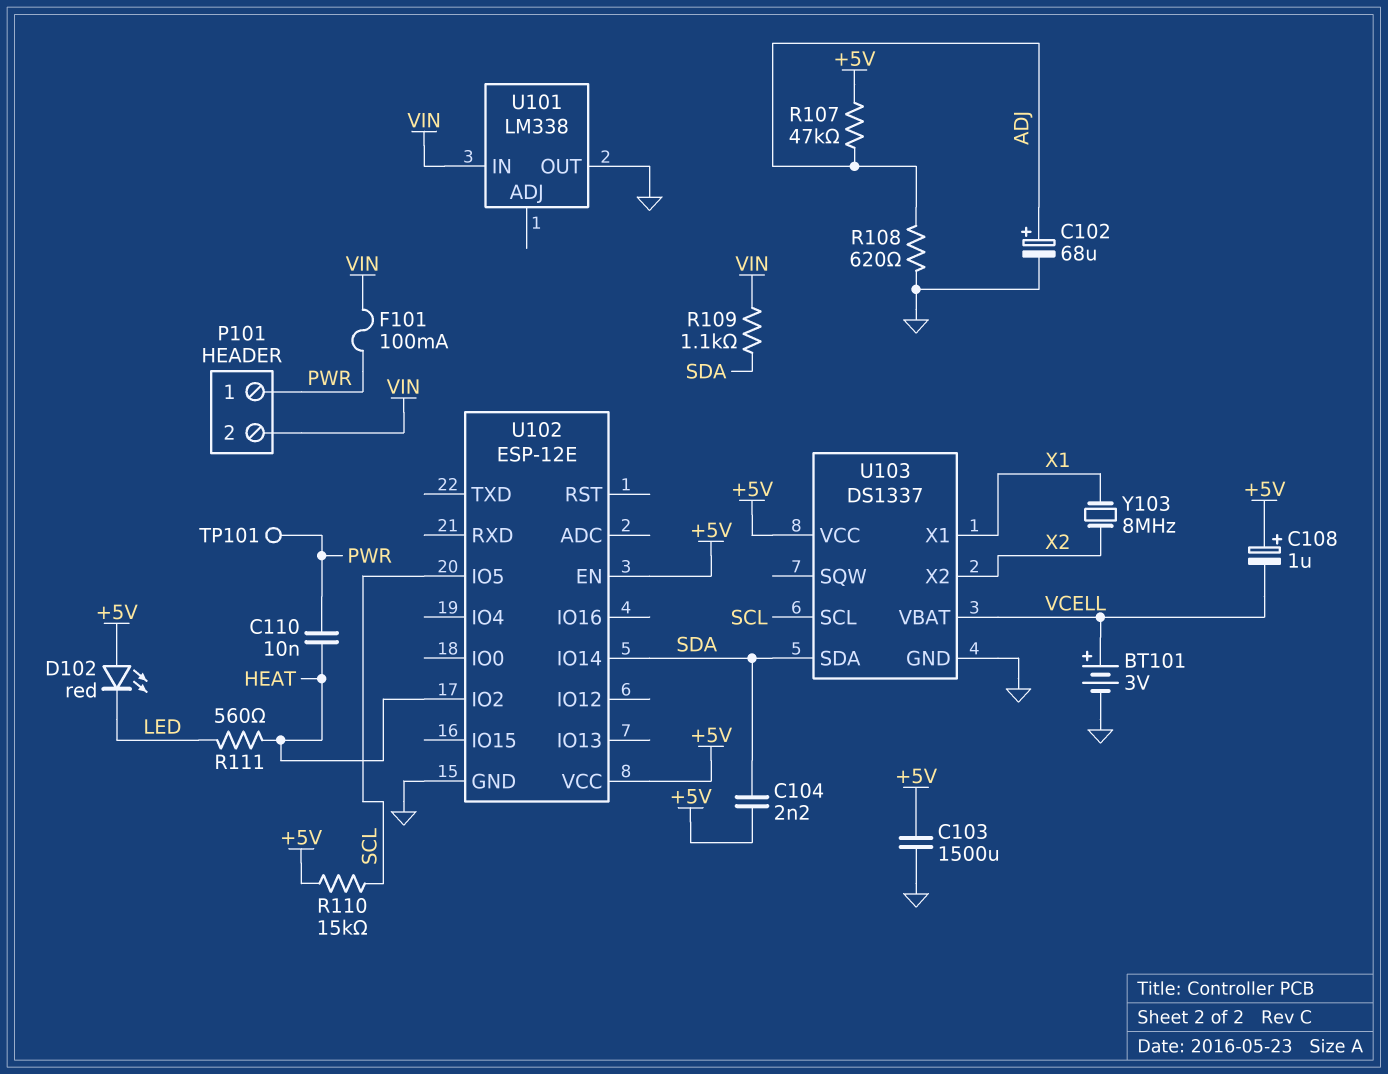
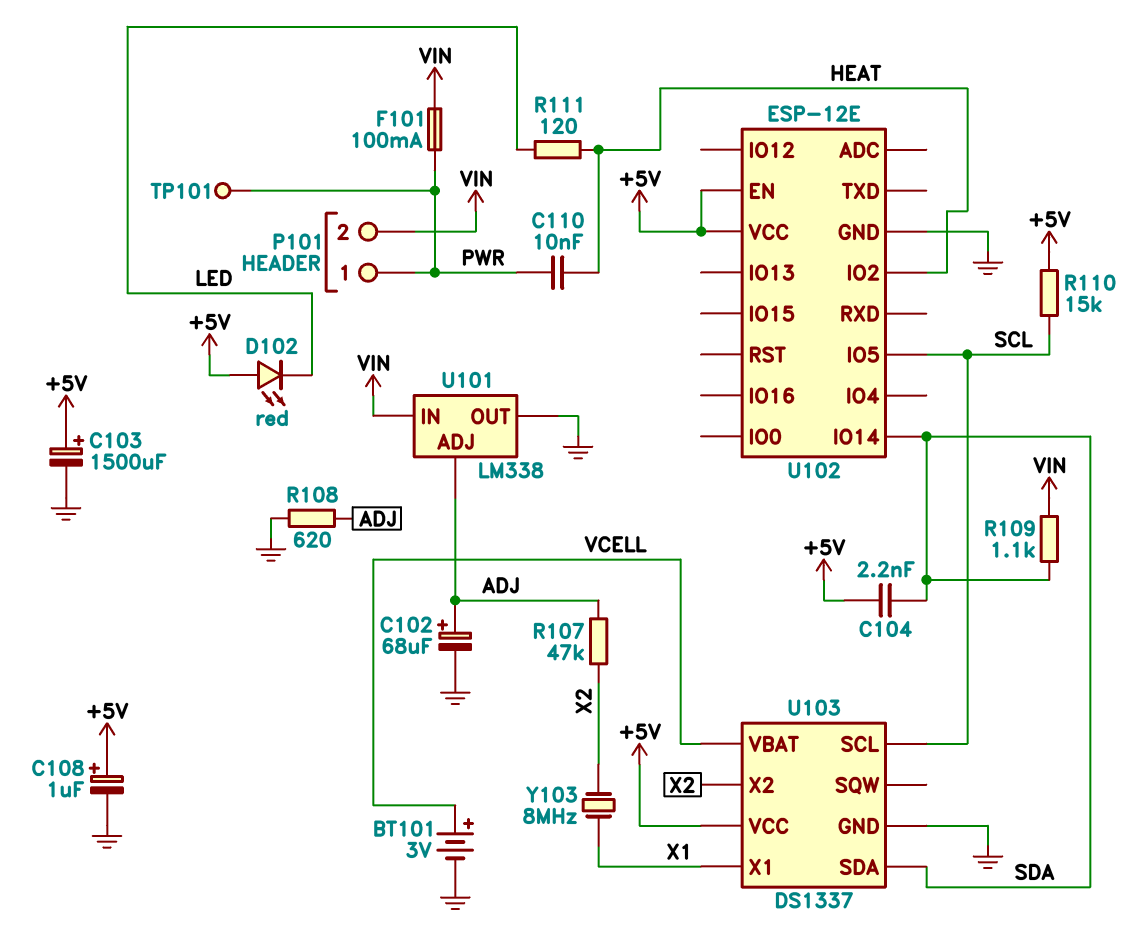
C103: 1500uF (+5V, GND) -> 1500uF (plus +5V, minus GND)
C108: 1uF (plus +5V, minus VCELL) -> 1uF (plus +5V, minus GND)
R107: 47k (+5V, ADJ) -> 47k (ADJ, X2)
R111: 560 (HEAT, LED) -> 120 (HEAT, LED)
U101 pin ADJ: none -> ADJ

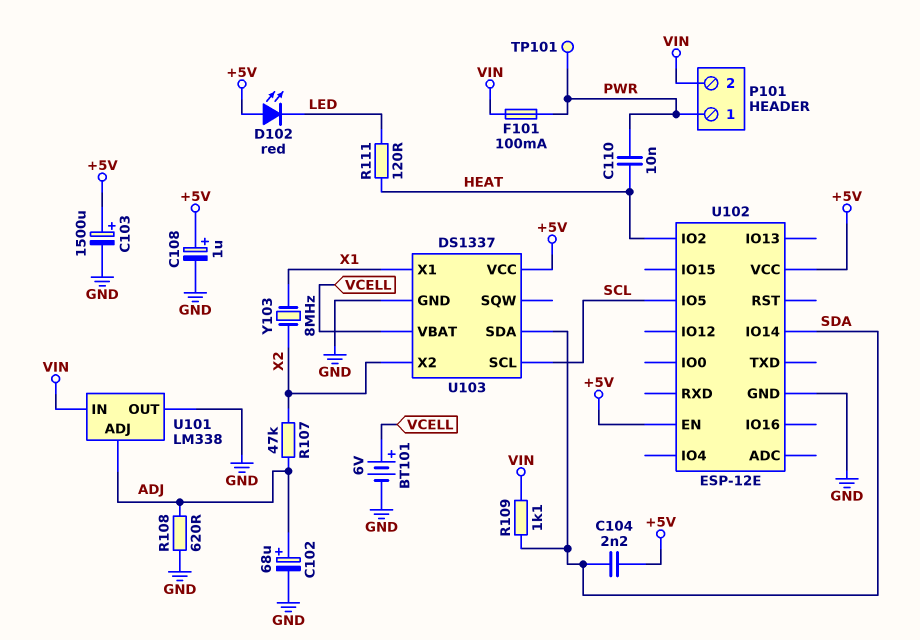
BT101: 3V (plus VCELL, minus GND) -> 6V (plus VCELL, minus GND)
R110: 15k (+5V, SCL) -> none

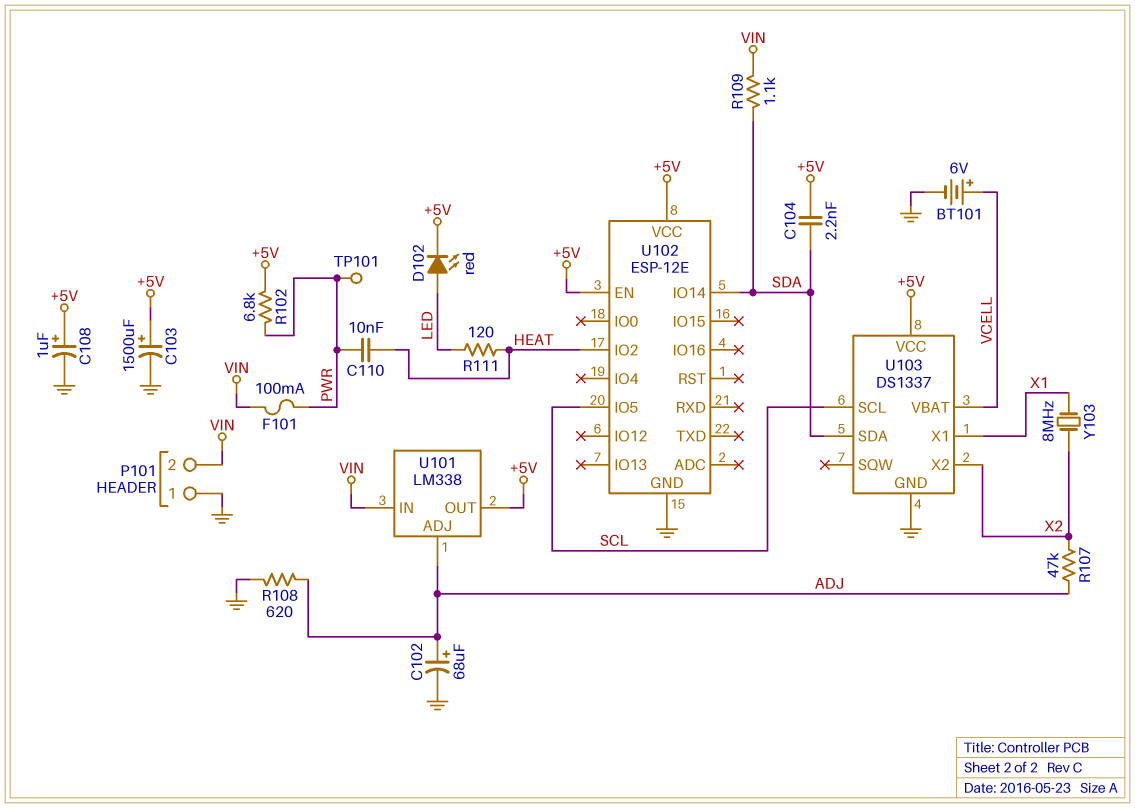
D102: LED red (A +5V, K LED) -> LED red (A LED, K +5V)
P101 pin 1: PWR -> GND
R102: none -> 6.8k (+5V, PWR)
U101 pin OUT: GND -> +5V

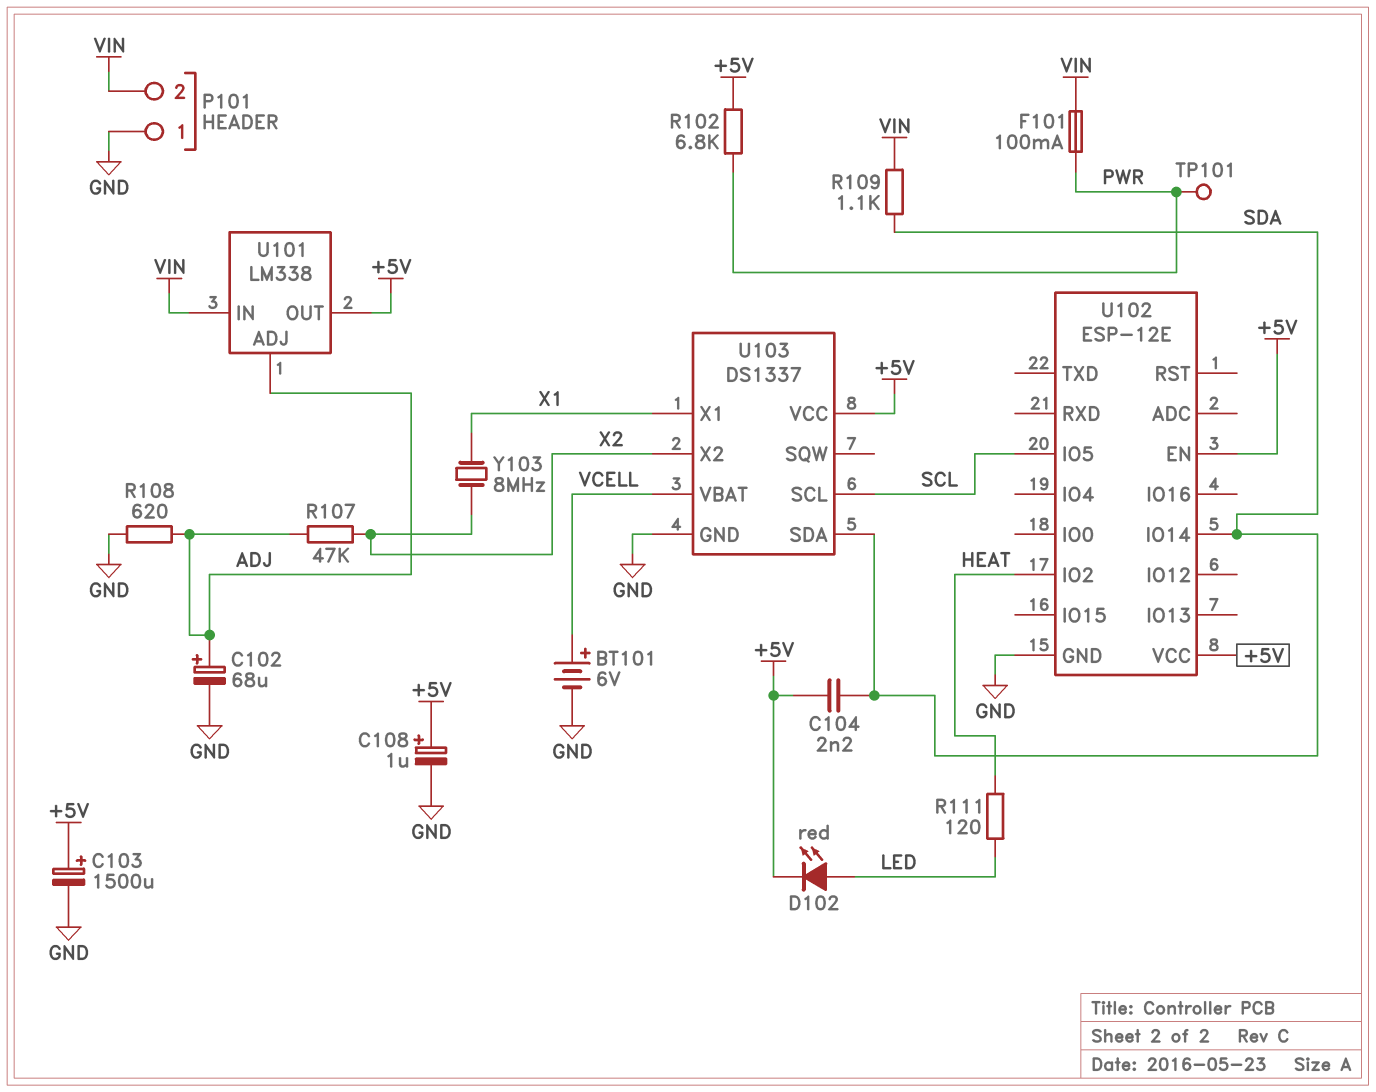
C110: 10nF (HEAT, PWR) -> none

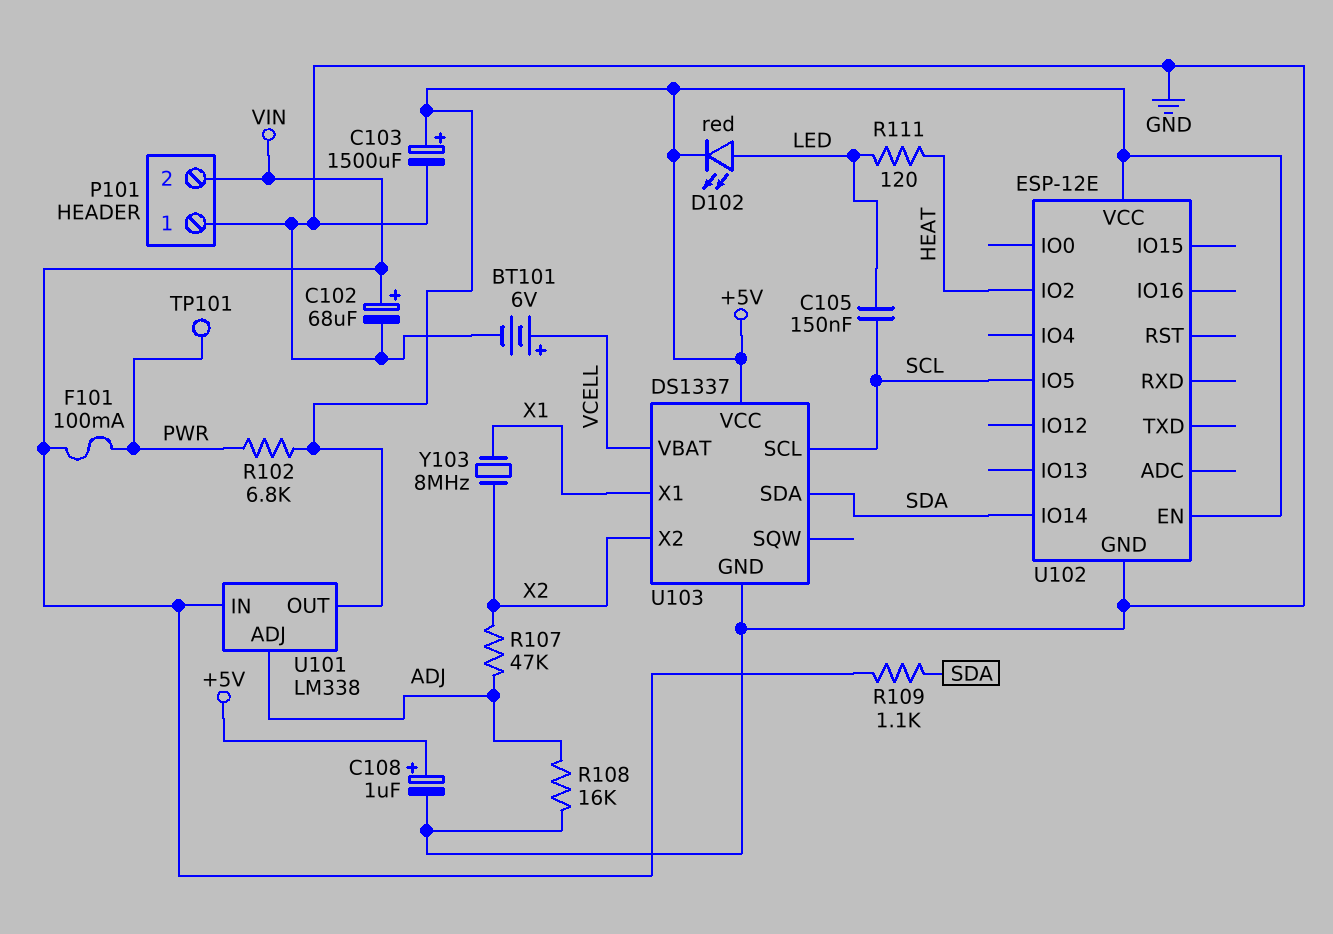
C102: 68uF (plus ADJ, minus GND) -> 68uF (plus VIN, minus GND)
C104: 2.2nF (+5V, SDA) -> none
C105: none -> 150nF (LED, SCL)
R108: 620 (ADJ, GND) -> 16k (ADJ, GND)

